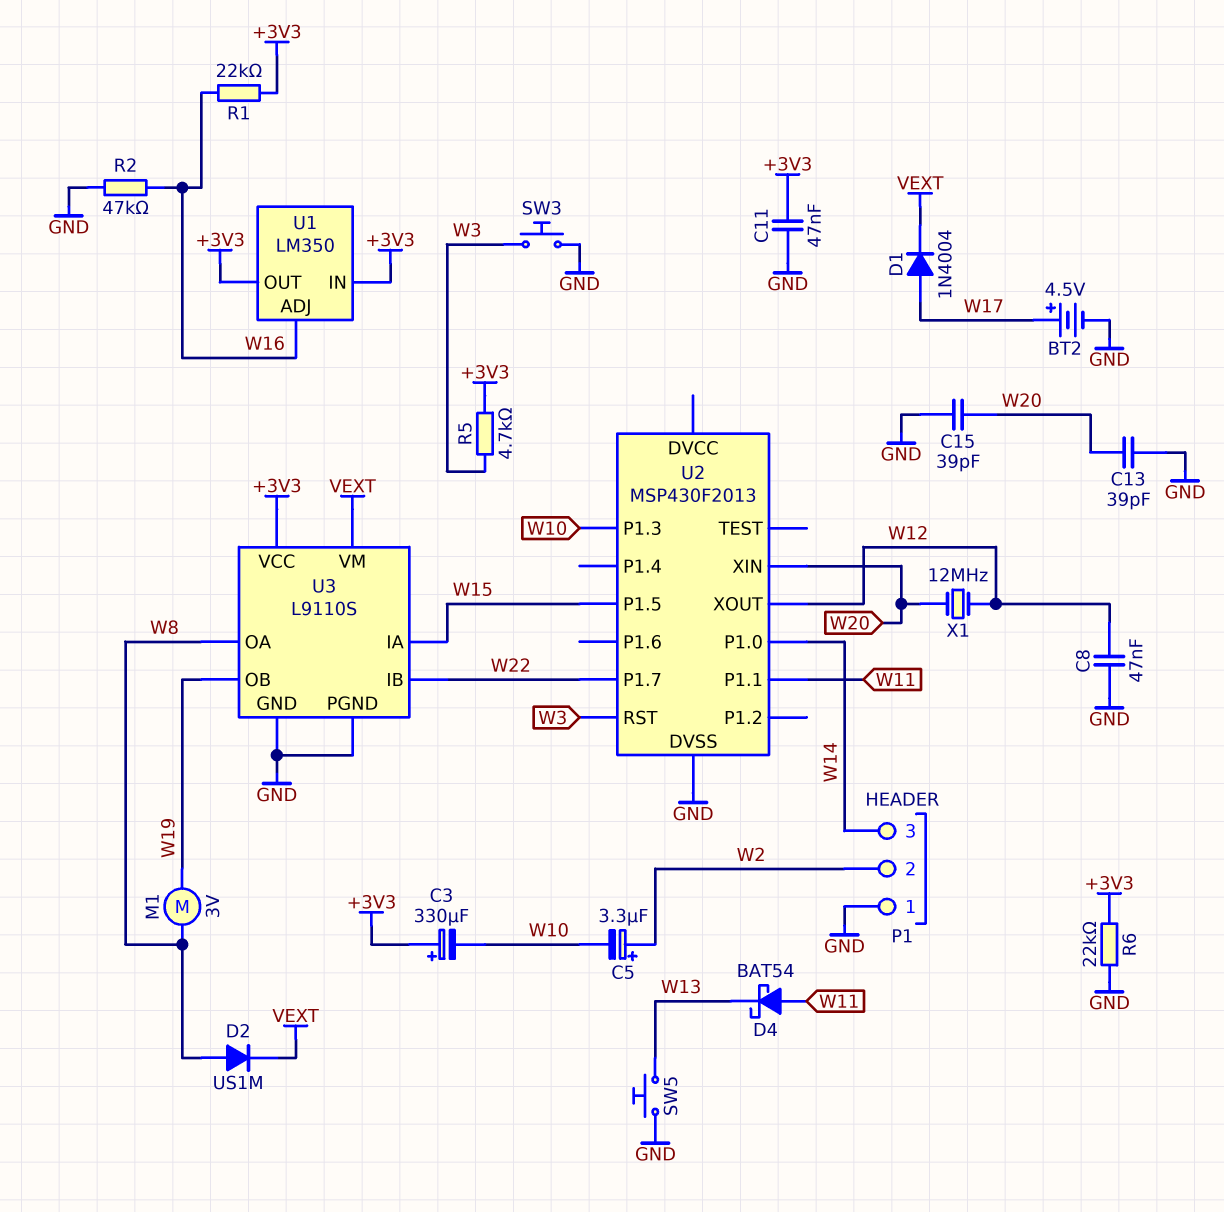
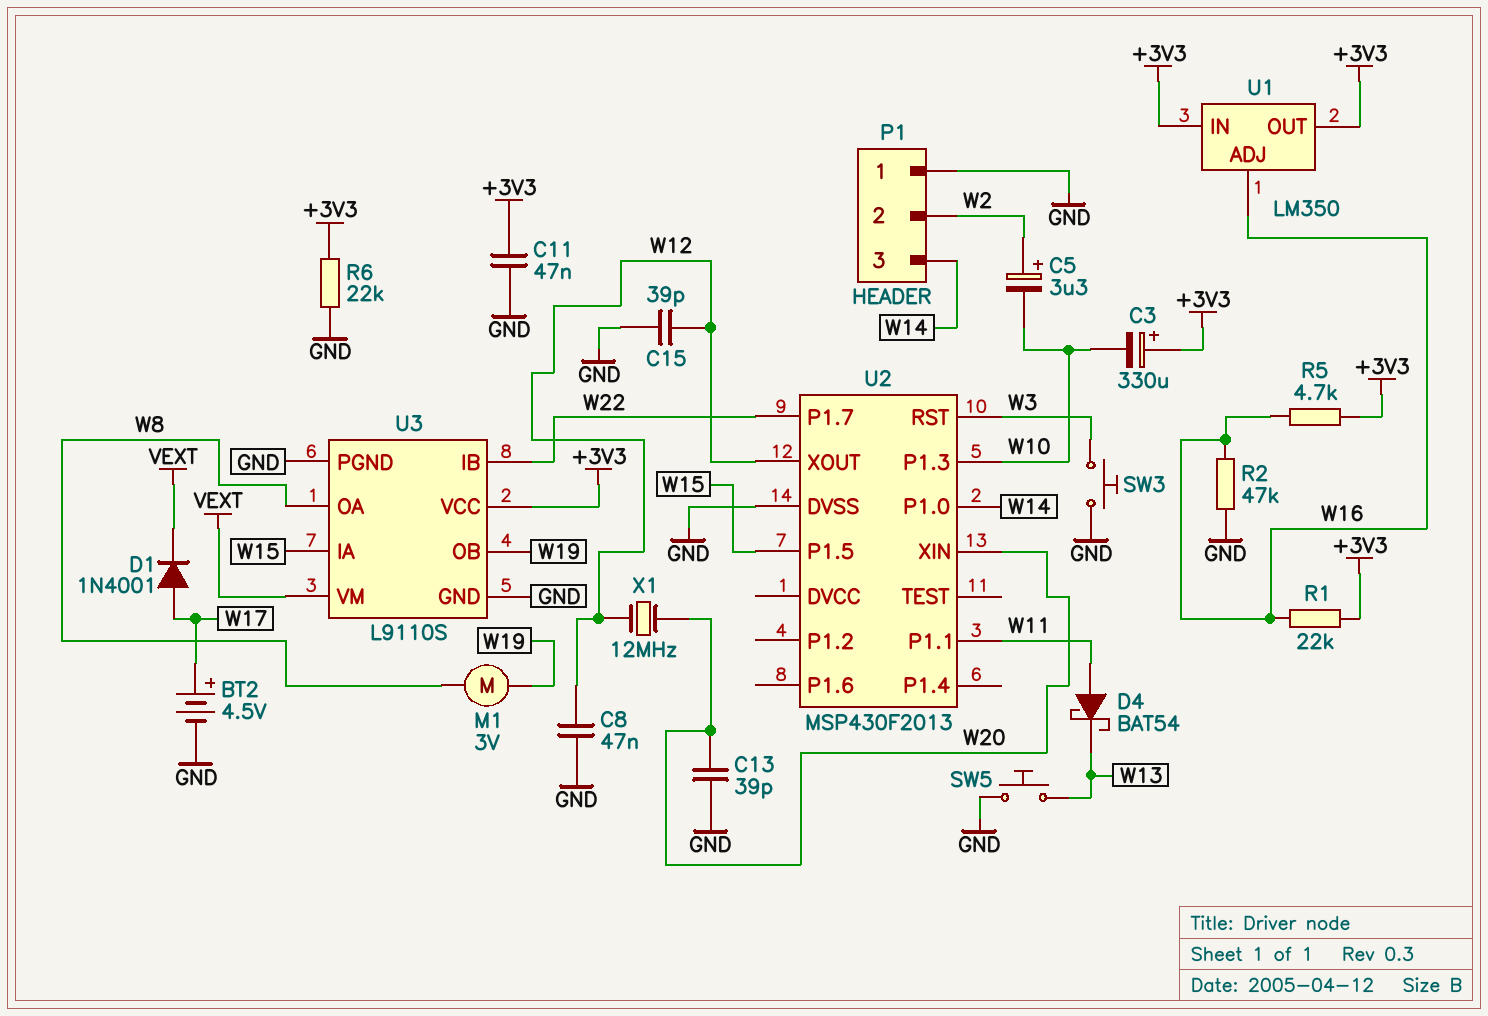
C15: 39pF (GND, W20) -> 39pF (GND, W12)
D1: diode 1N4004 (A W17, K VEXT) -> diode 1N4001 (A W17, K VEXT)
D2: diode US1M (A W8, K VEXT) -> none
R5: 4.7k (+3V3, W3) -> 4.7k (+3V3, W16)

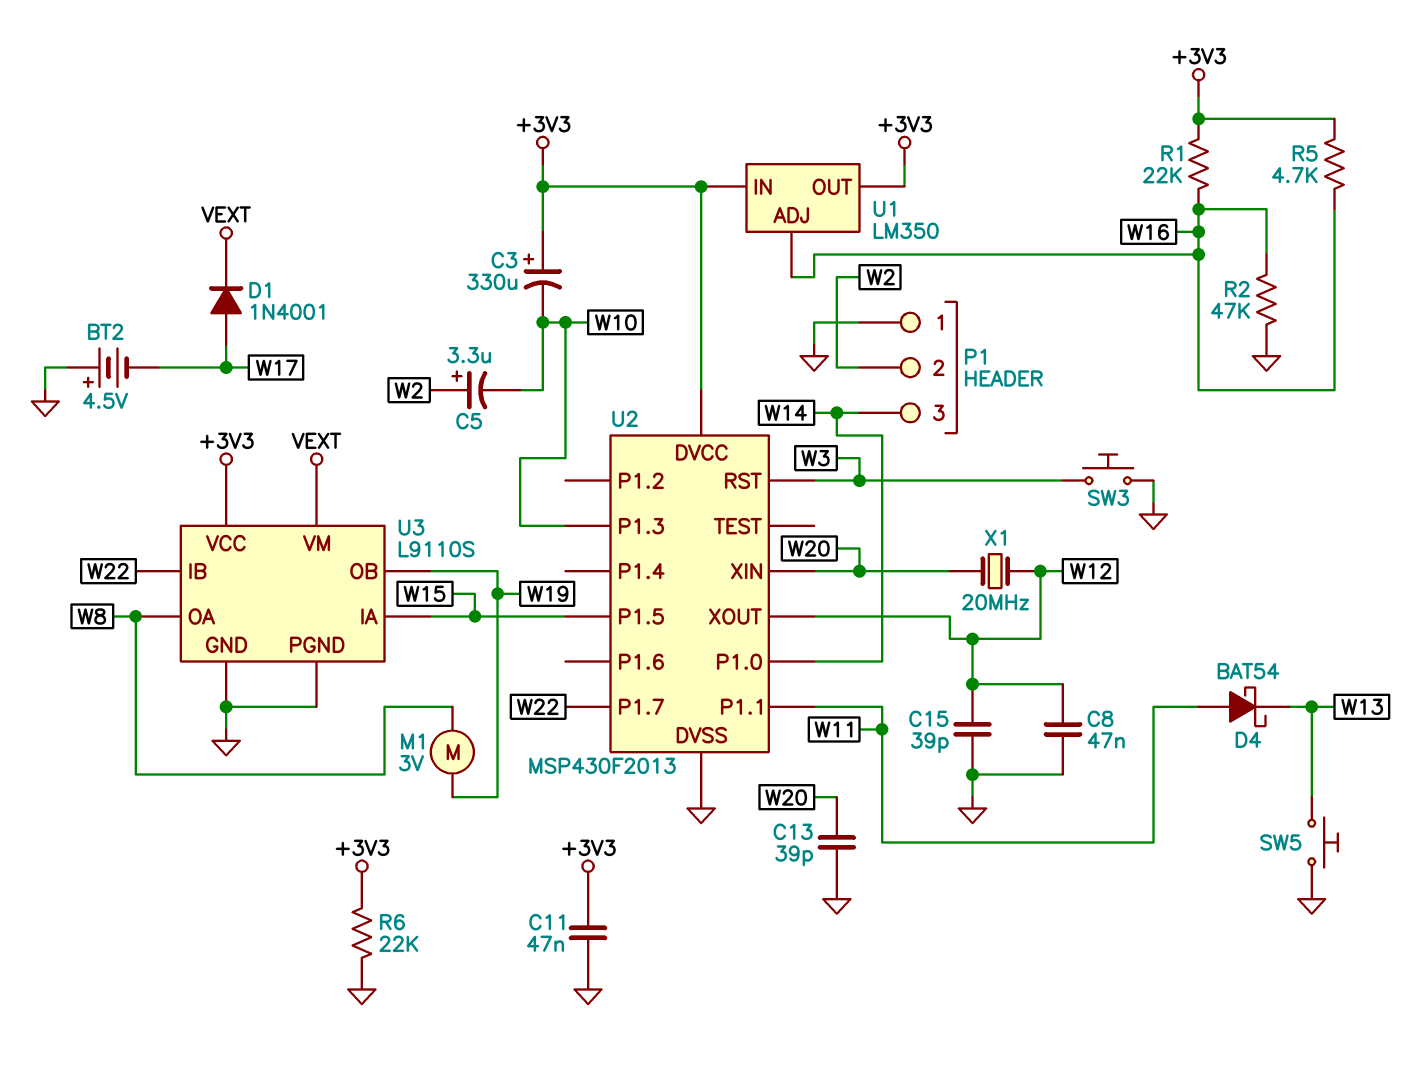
BT2: 4.5V (plus W17, minus GND) -> 4.5V (plus GND, minus W17)
U2 pin DVCC: none -> +3V3
X1: 12MHz (W12, W20) -> 20MHz (W12, W20)

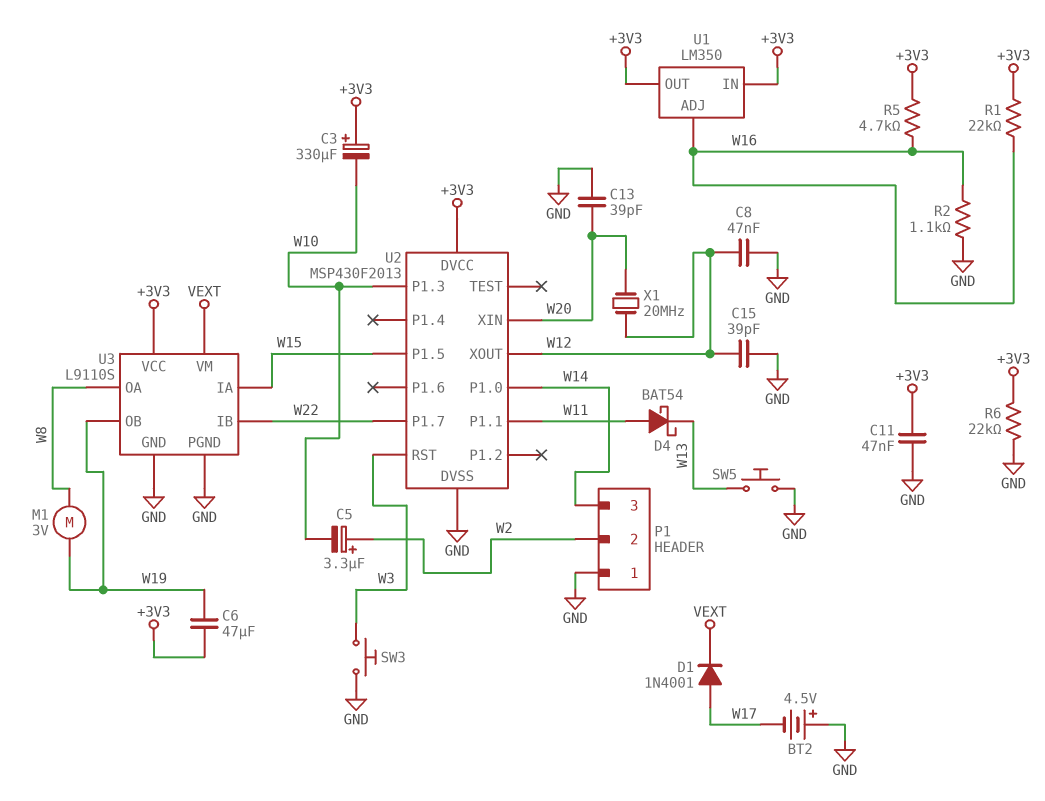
C6: none -> 47uF (+3V3, W19)
R2: 47k (GND, W16) -> 1.1k (GND, W16)

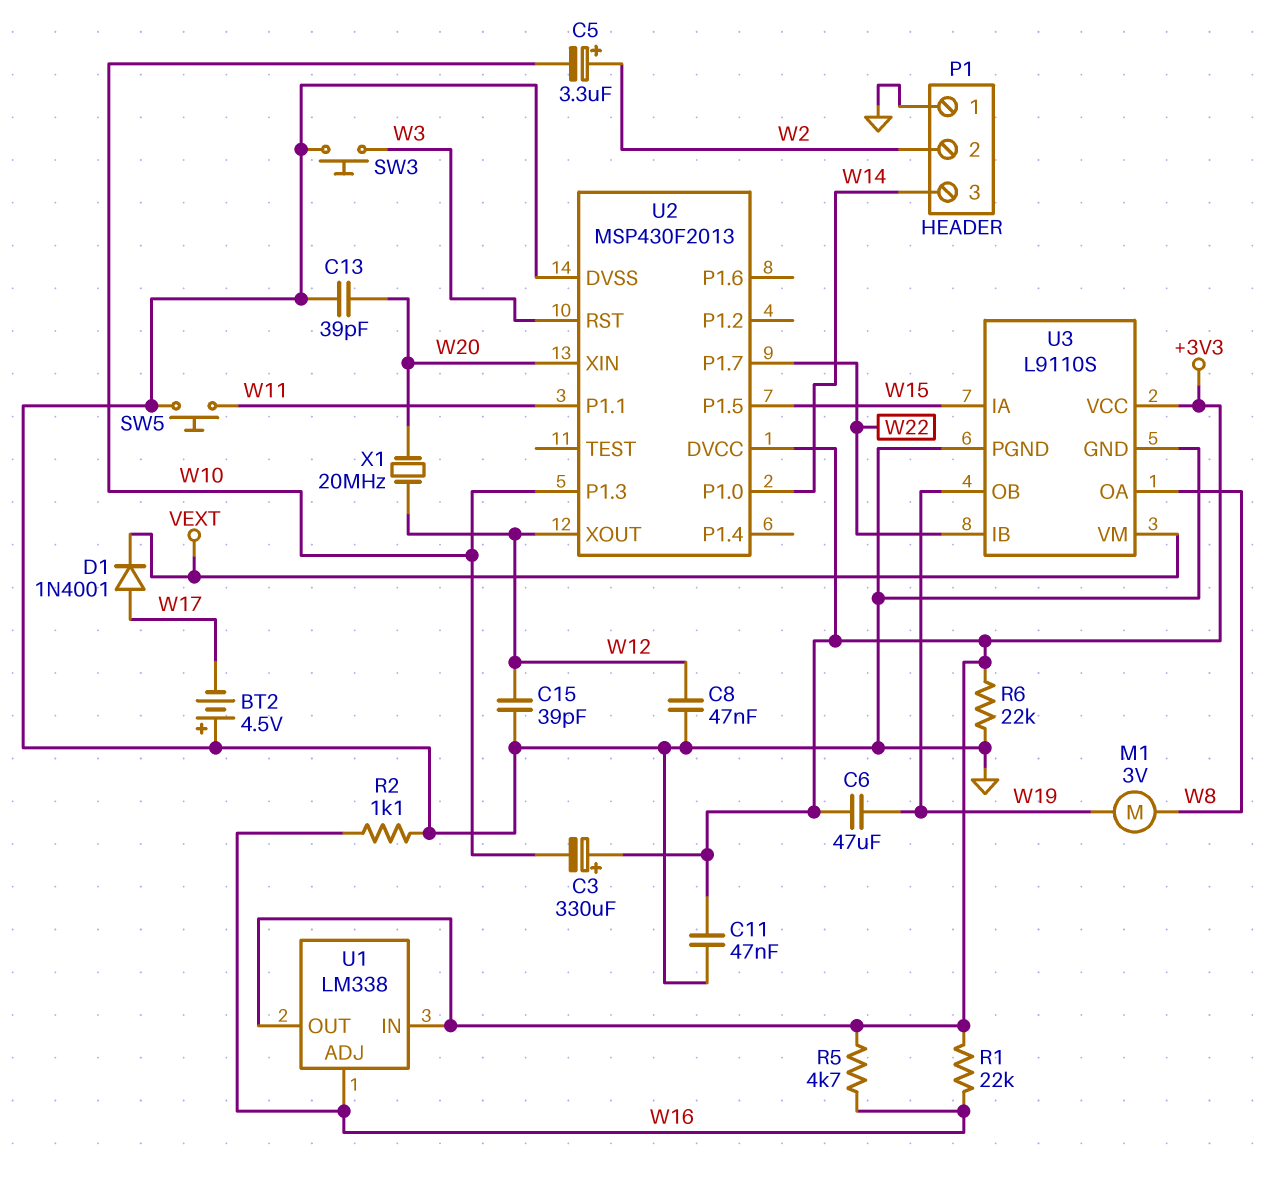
D4: schottky BAT54 (A W11, K W13) -> none
SW5: button (GND, W13) -> button (GND, W11)
U1: LM350 -> LM338

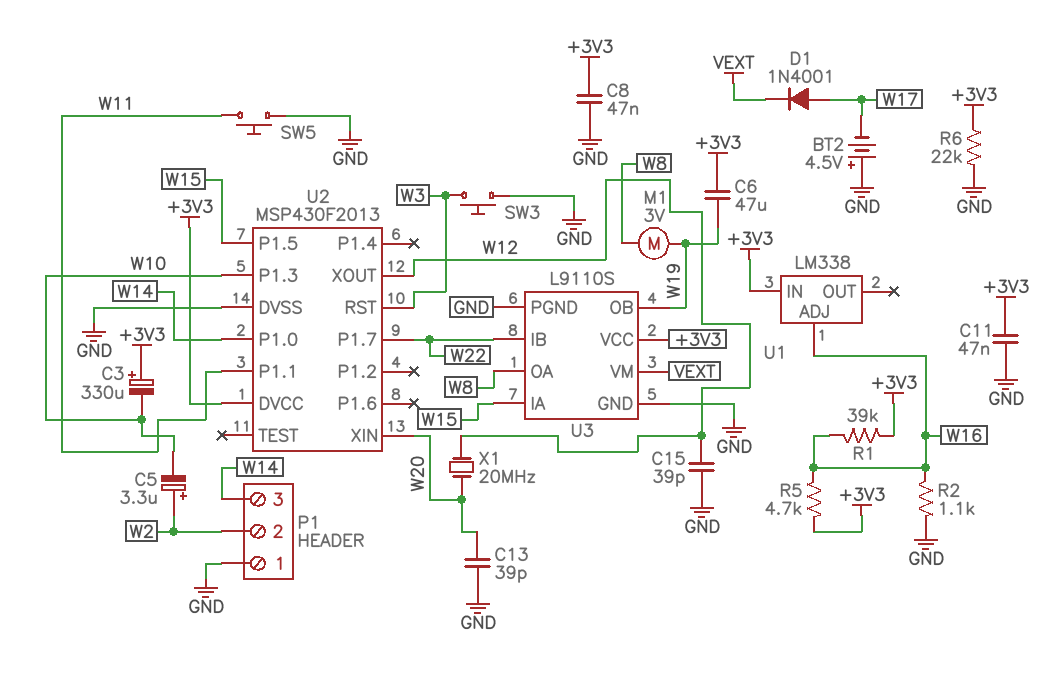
C8: 47nF (GND, W12) -> 47nF (+3V3, GND)
R1: 22k (+3V3, W16) -> 39k (+3V3, W16)
U1 pin OUT: +3V3 -> none

